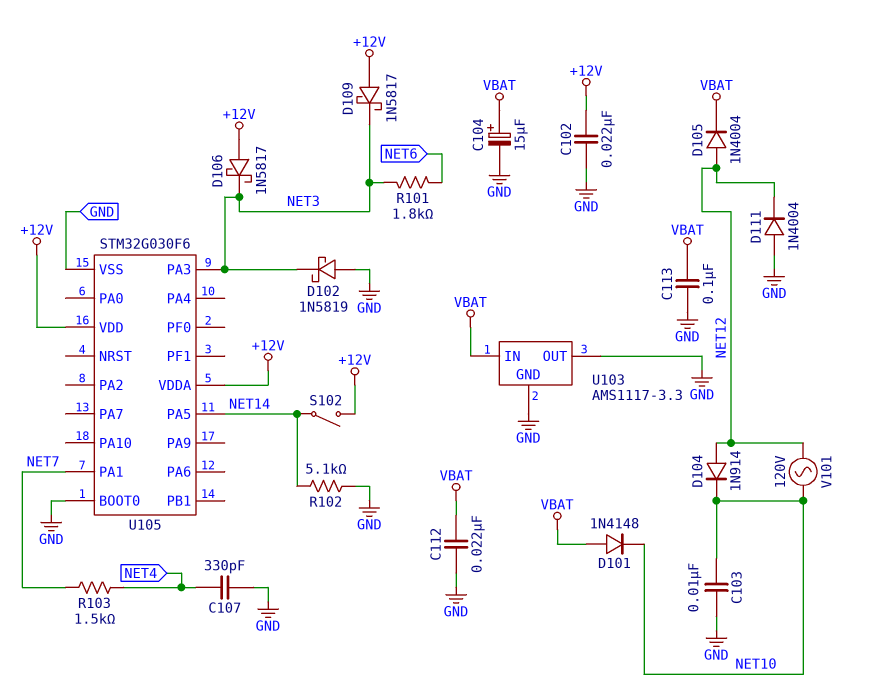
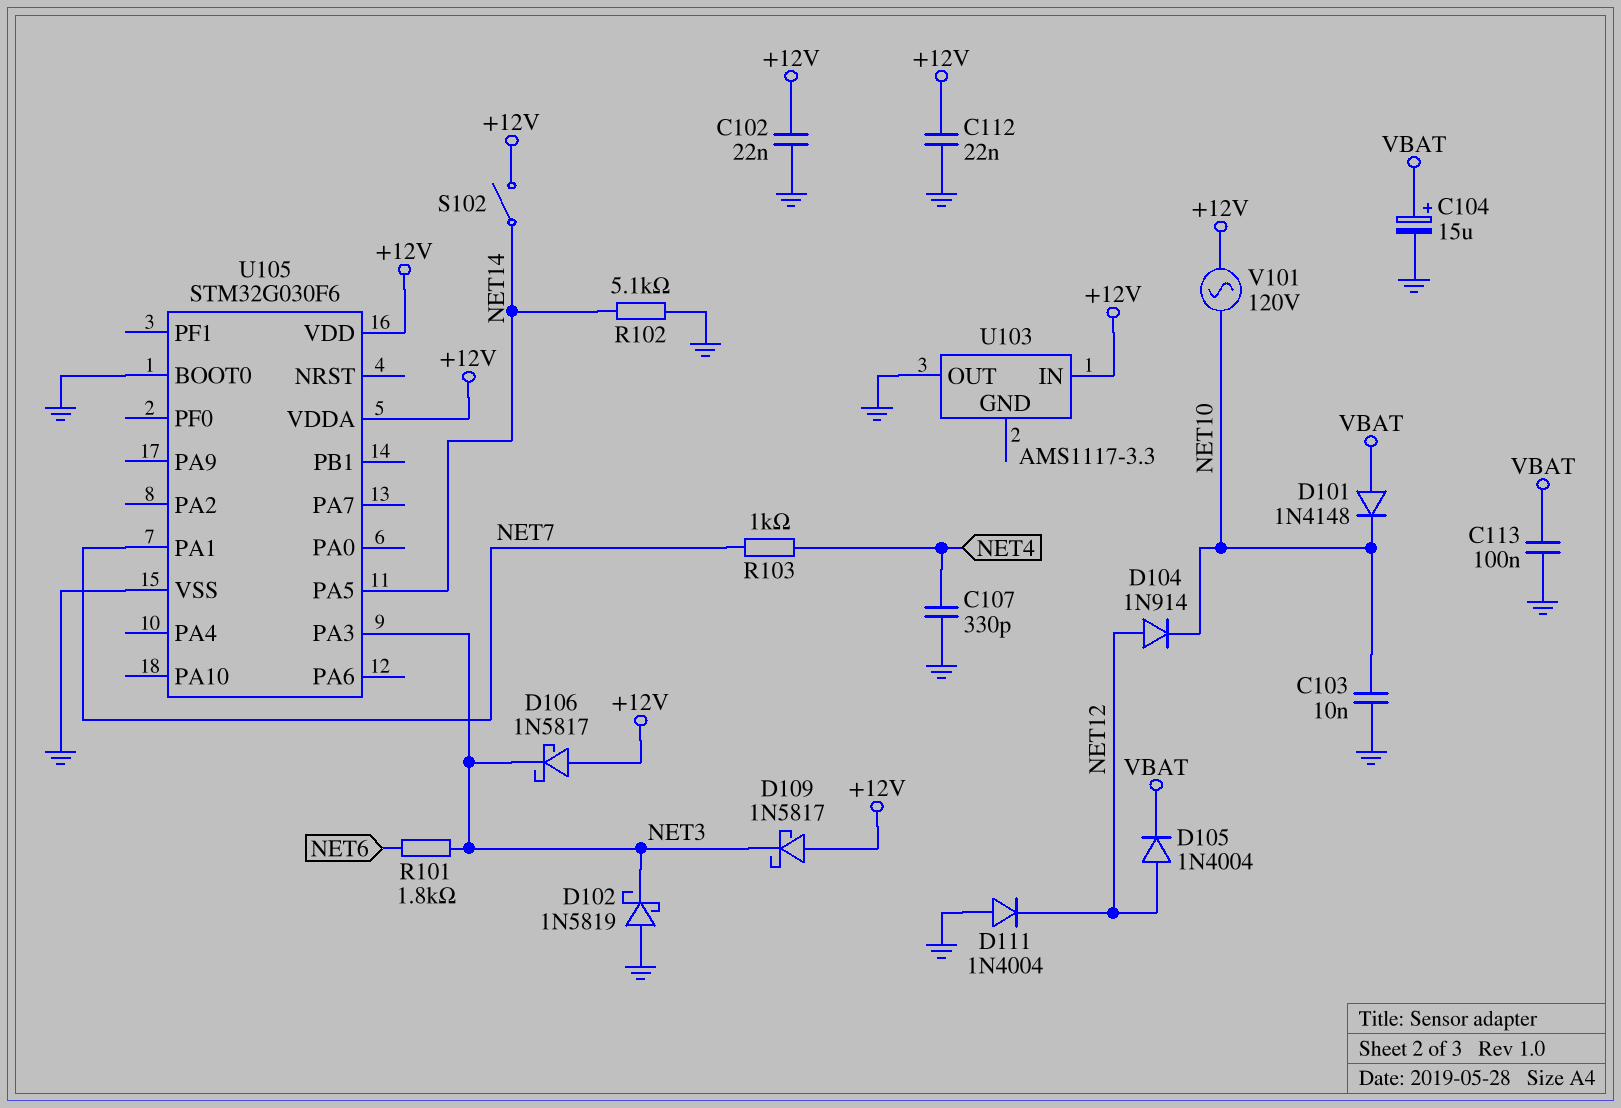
C112: 22nF (GND, VBAT) -> 22nF (+12V, GND)
R103: 1.5k (NET4, NET7) -> 1k (NET4, NET7)
U103 pin GND: GND -> none
U103 pin IN: VBAT -> +12V
V101: AC 120V (NET10, NET12) -> AC 120V (+12V, NET10)

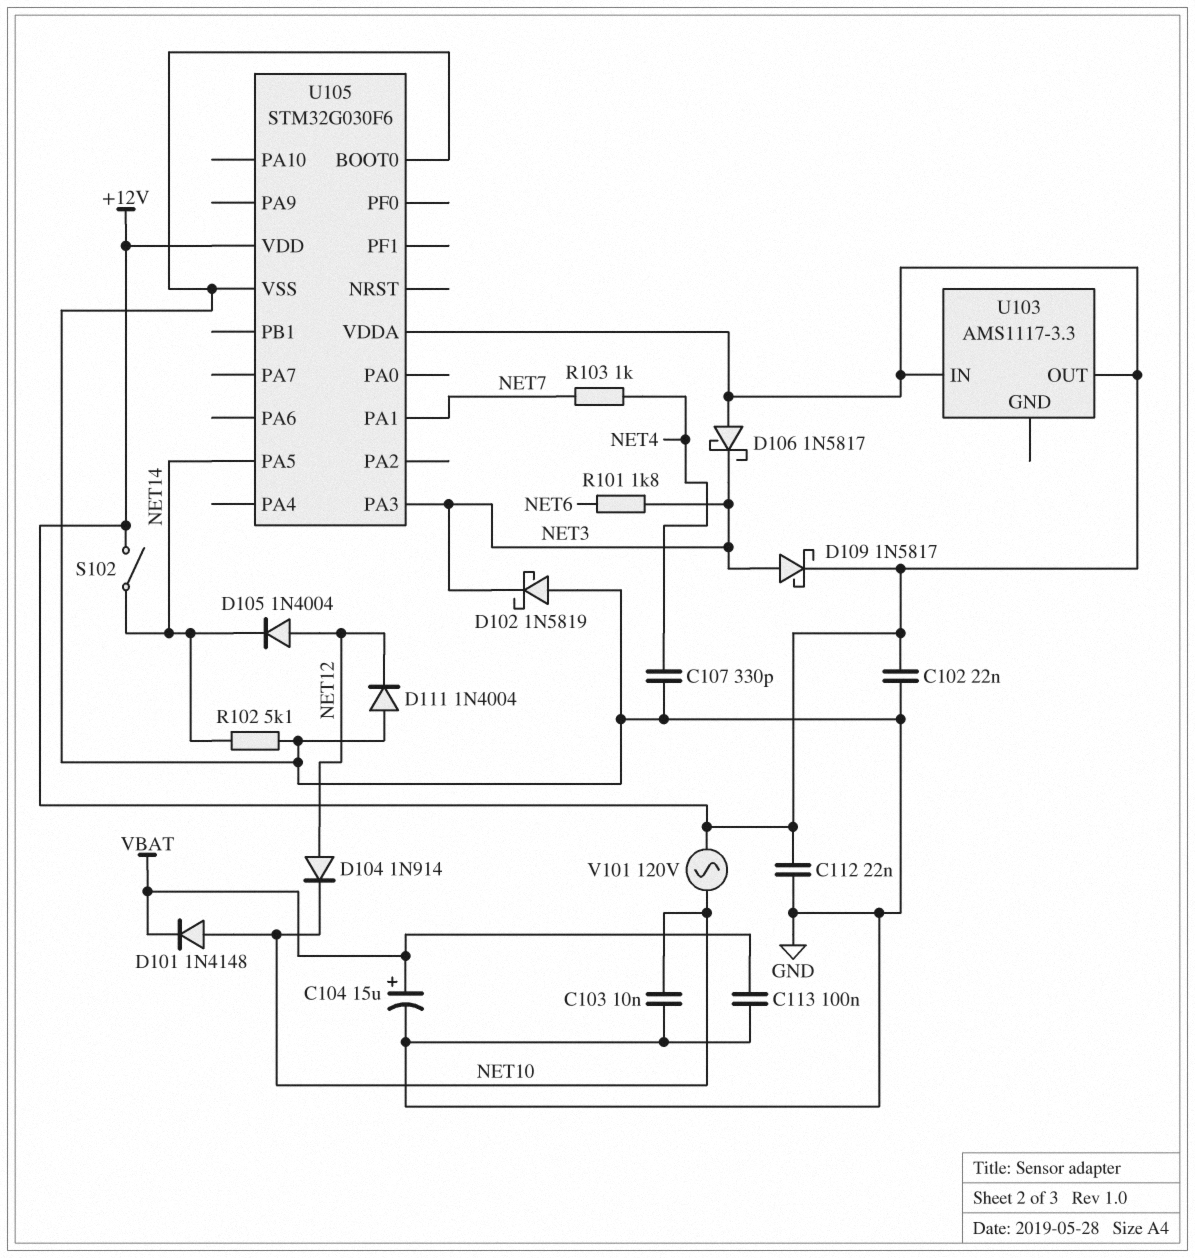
D101: diode 1N4148 (A VBAT, K NET10) -> diode 1N4148 (A NET10, K VBAT)
D105: diode 1N4004 (A NET12, K VBAT) -> diode 1N4004 (A NET12, K NET14)
D109: schottky 1N5817 (A +12V, K NET3) -> schottky 1N5817 (A NET3, K +12V)
U103 pin OUT: GND -> +12V

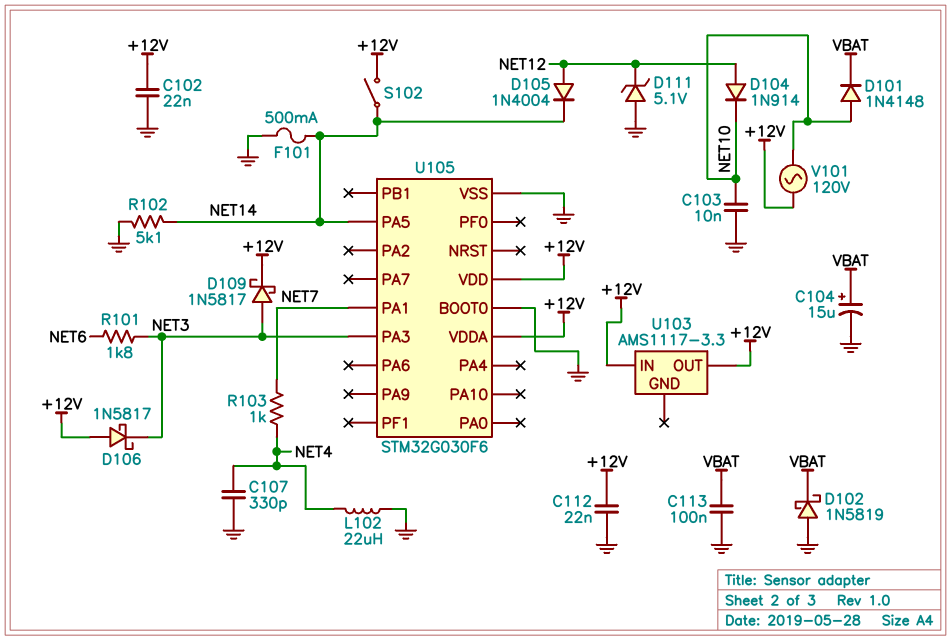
D102: schottky 1N5819 (A GND, K NET3) -> schottky 1N5819 (A GND, K VBAT)
D111: diode 1N4004 (A GND, K NET12) -> zener 5.1V (A GND, K NET12)
F101: none -> 500mA (GND, NET14)
L102: none -> 22uH (GND, NET4)

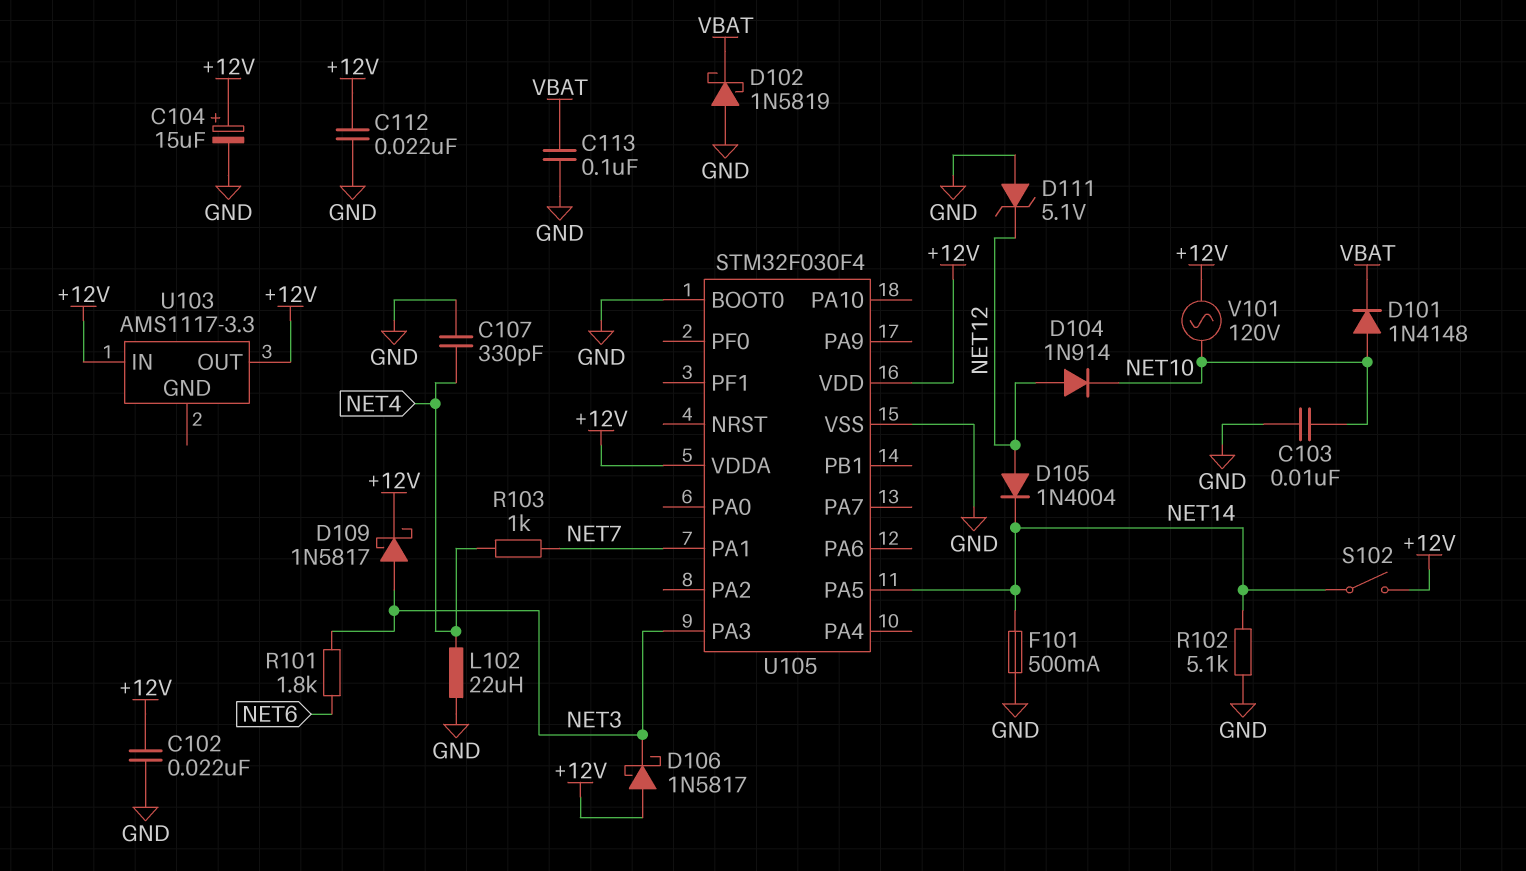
C104: 15uF (plus VBAT, minus GND) -> 15uF (plus +12V, minus GND)
U105: STM32G030F6 -> STM32F030F4

